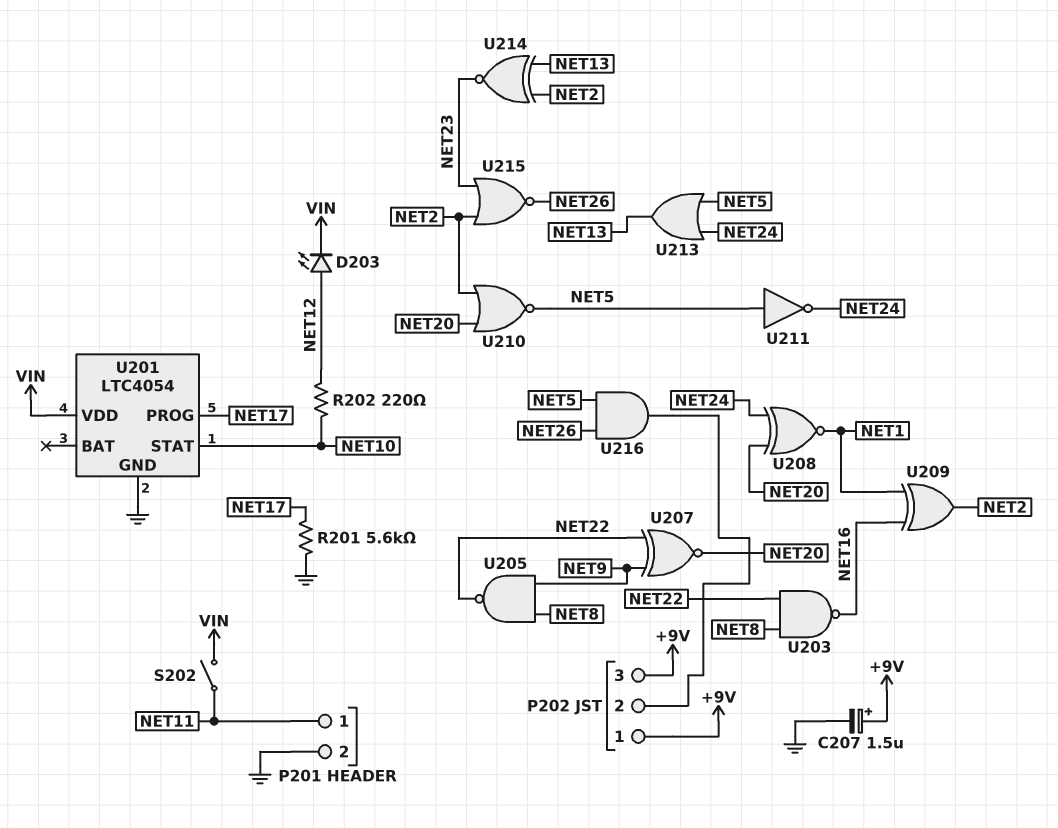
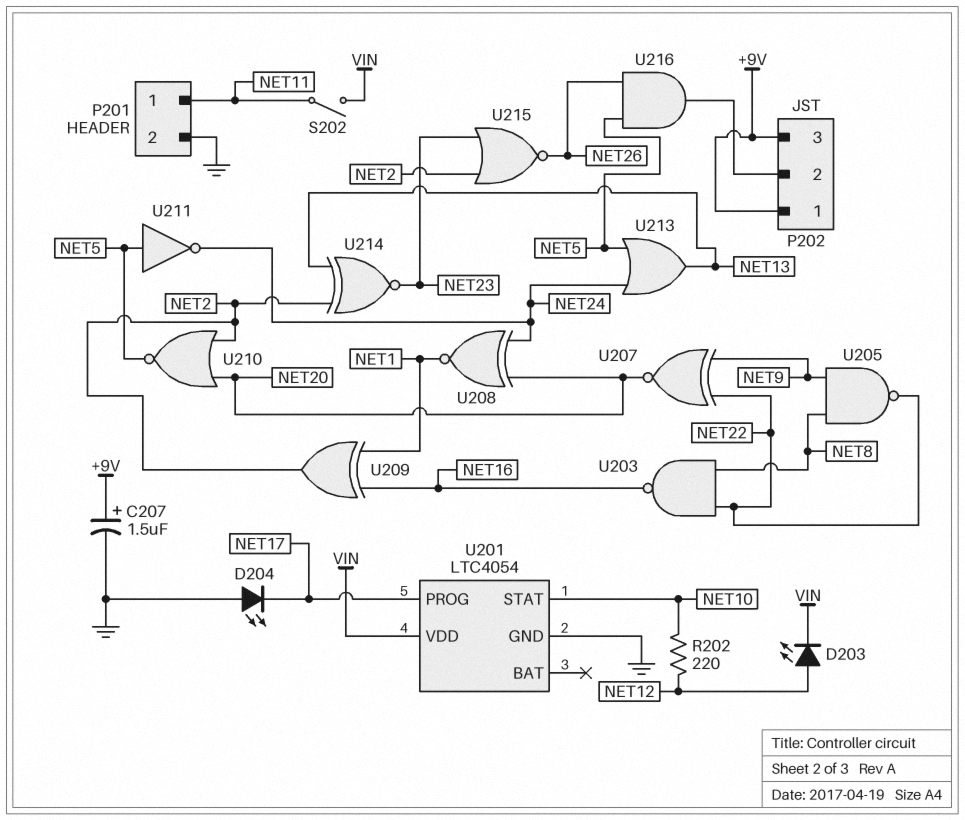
D204: none -> LED (A GND, K NET17)
R201: 5.6k (GND, NET17) -> none

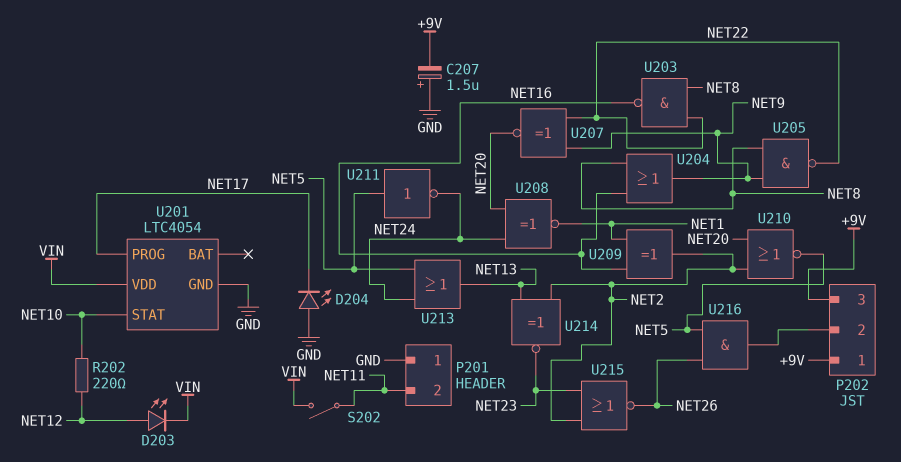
C207: 1.5uF (plus +9V, minus GND) -> 1.5uF (plus GND, minus +9V)
P201 pin 1: NET11 -> GND
P201 pin 2: GND -> NET11
U204: none -> OR (in NET8, in NET16, out NET9)

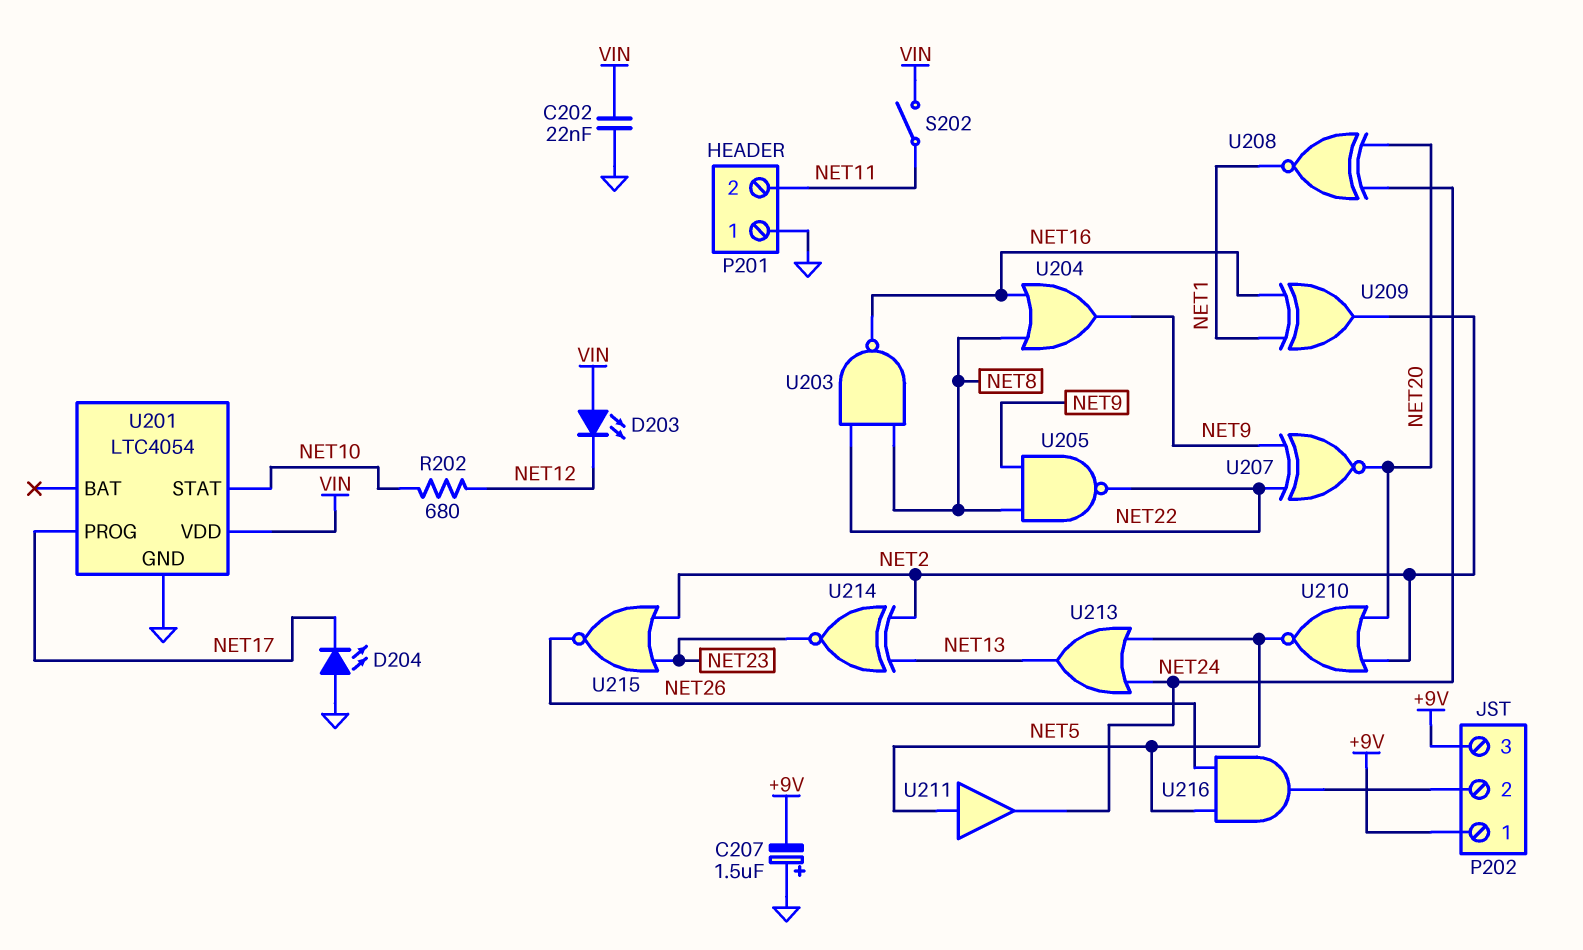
C202: none -> 22nF (GND, VIN)
D203: LED (A NET12, K VIN) -> LED (A VIN, K NET12)
R202: 220 (NET10, NET12) -> 680 (NET10, NET12)
U211: NOT (in NET5, out NET24) -> buffer (in NET5, out NET24)

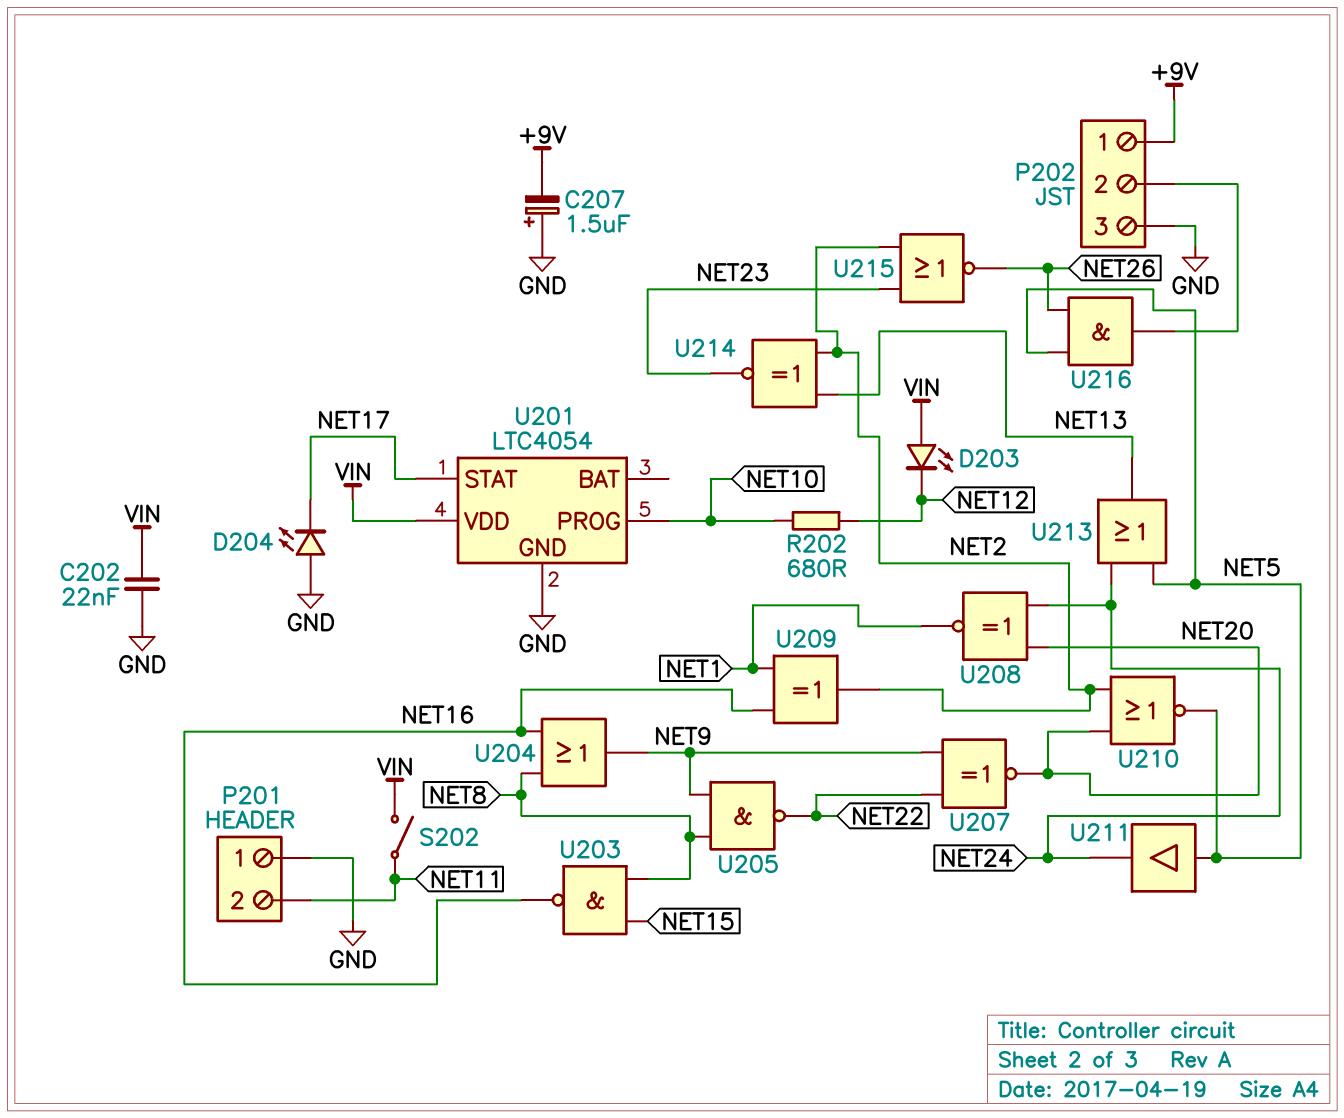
P202 pin 3: +9V -> GND
U201 pin PROG: NET17 -> NET10
U201 pin STAT: NET10 -> NET17
U203: NAND (in NET8, in NET22, out NET16) -> NAND (in NET8, in NET15, out NET16)

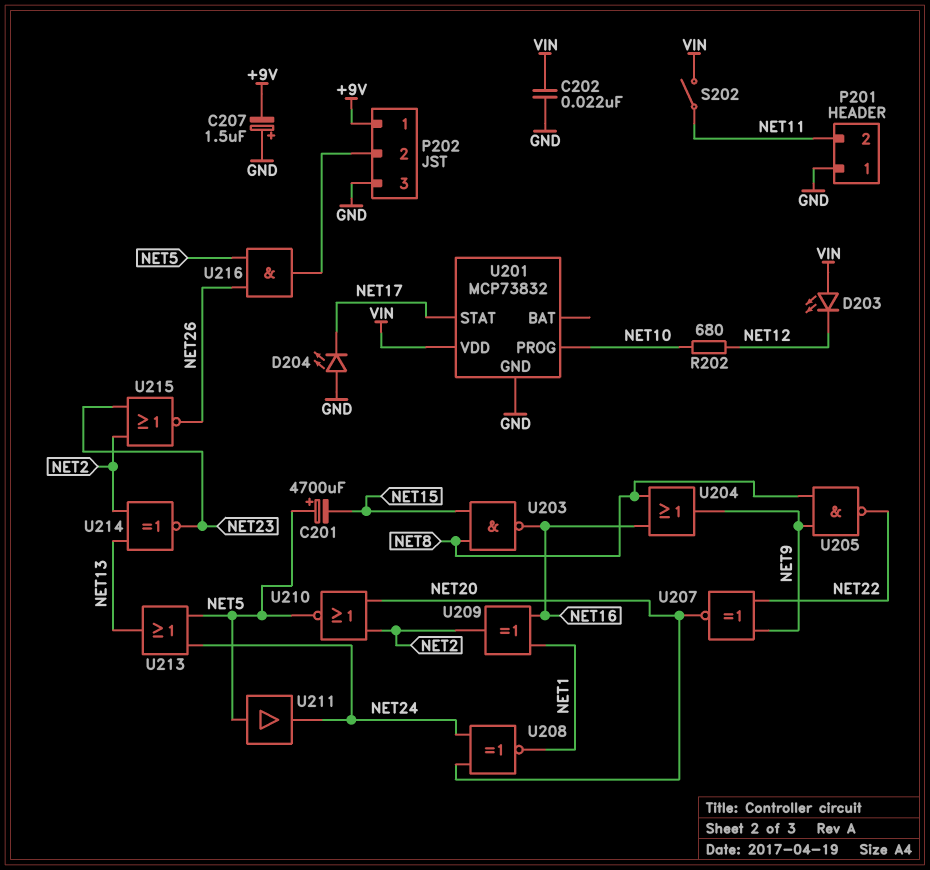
C201: none -> 4700uF (plus NET5, minus NET15)
U201: LTC4054 -> MCP73832

